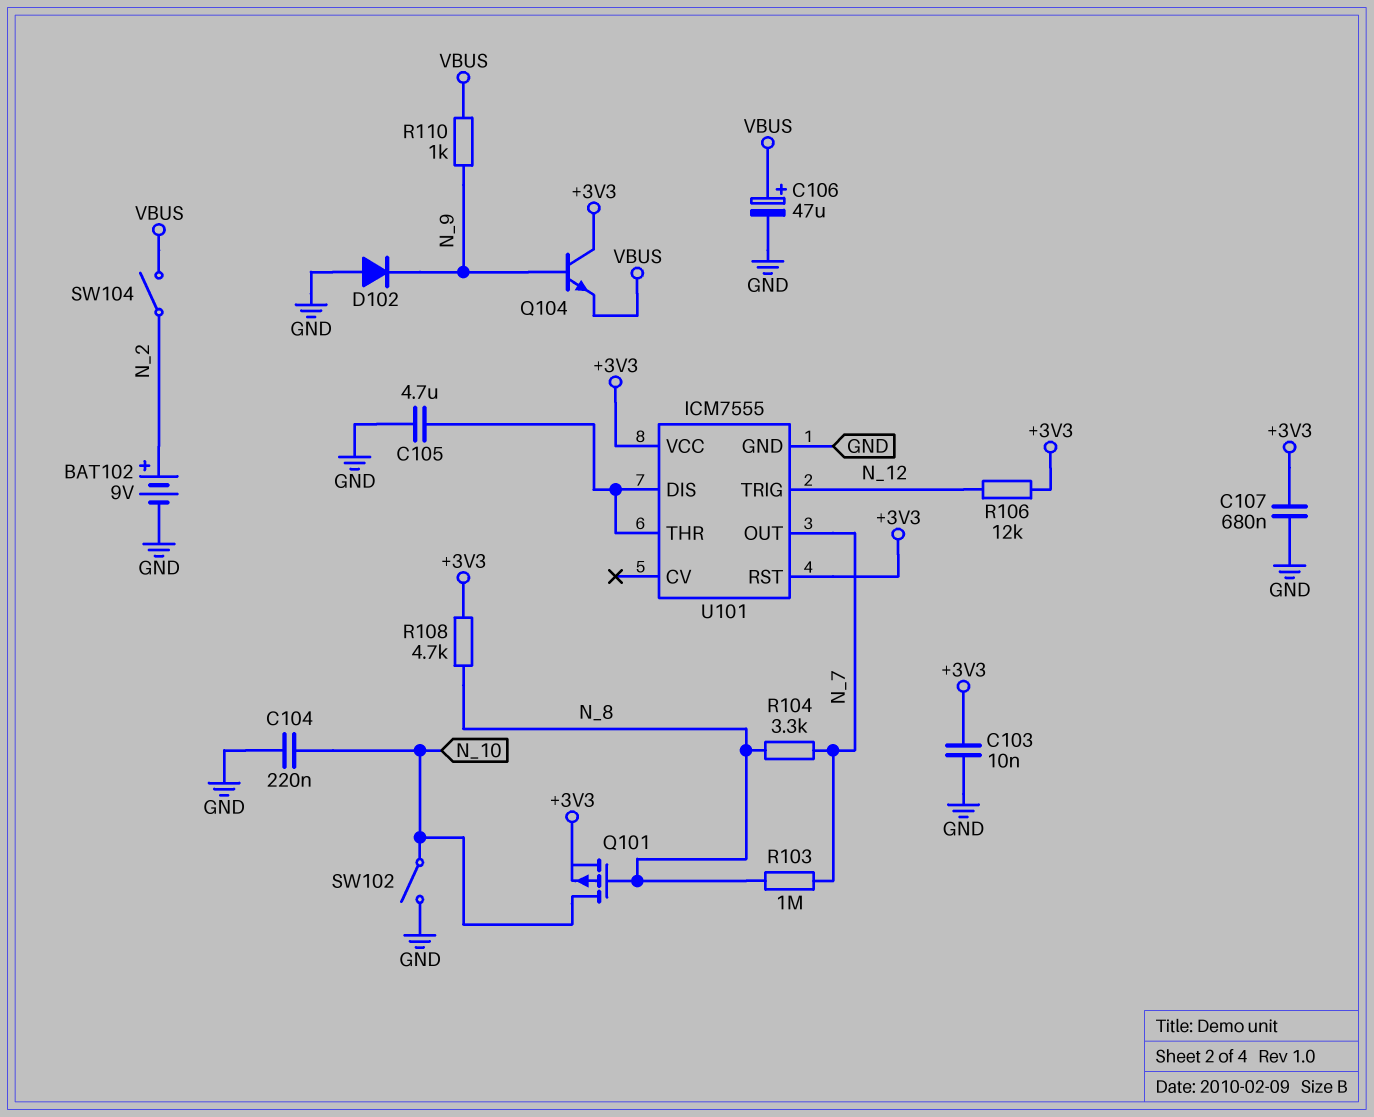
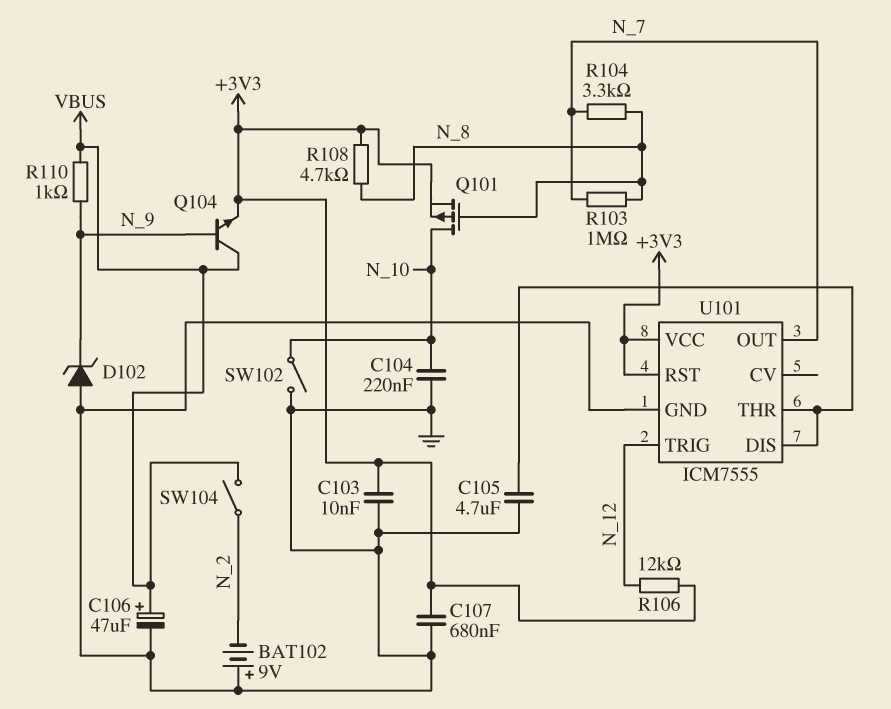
BAT102: 9V (plus N_2, minus GND) -> 9V (plus GND, minus N_2)
D102: diode (A GND, K N_9) -> zener (A GND, K N_9)
Q104: NPN (B N_9, C +3V3, E VBUS) -> NPN (B N_9, C VBUS, E +3V3)

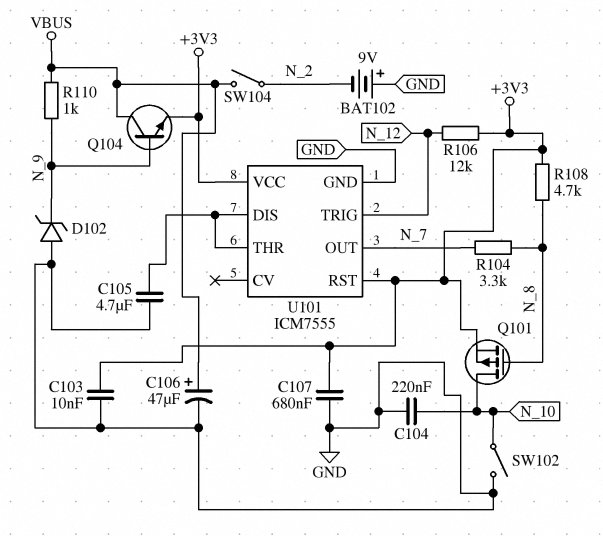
R103: 1M (N_7, N_8) -> none

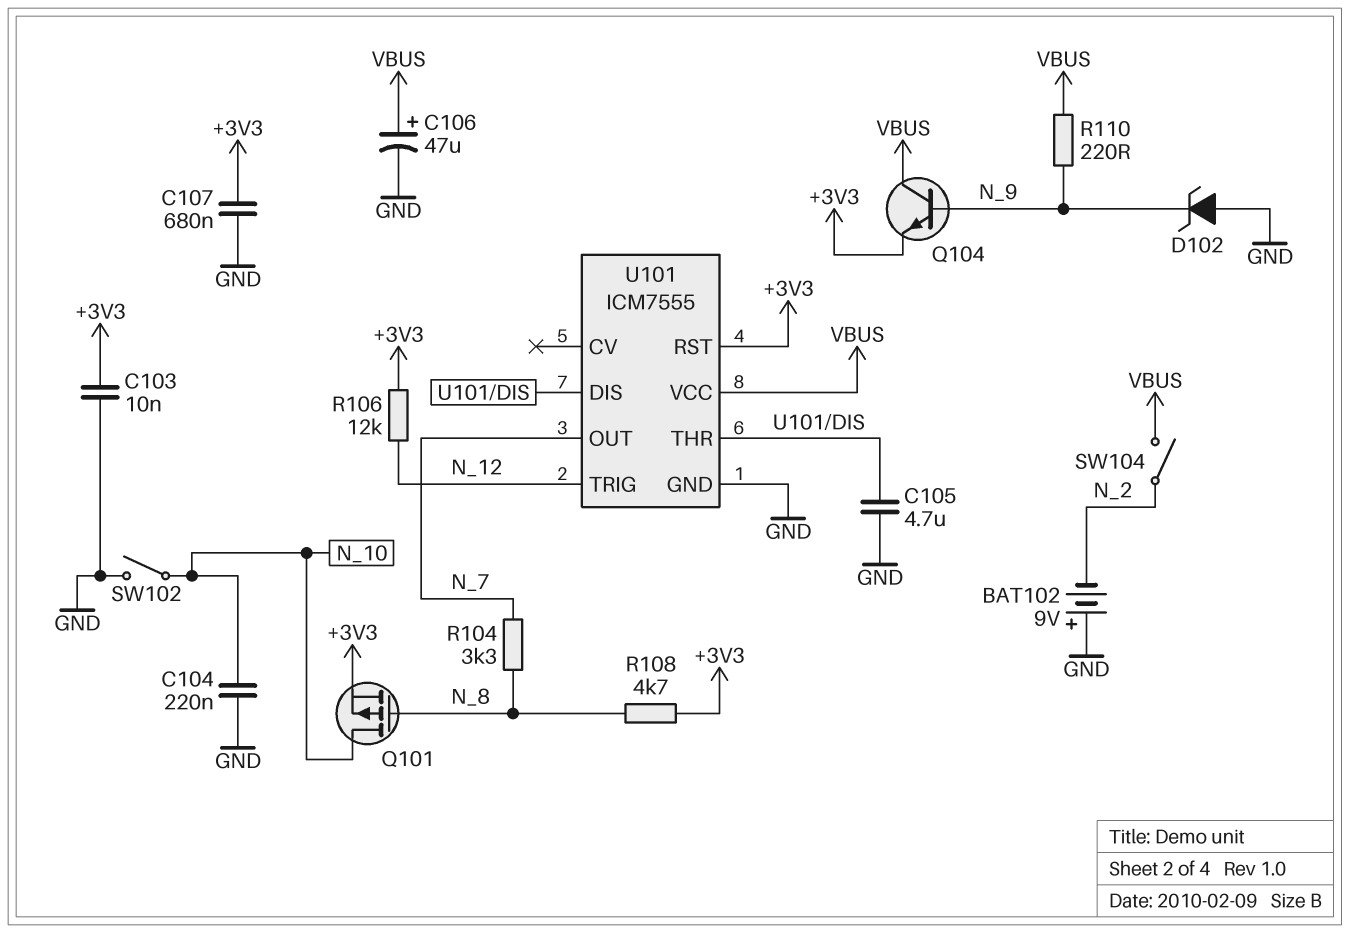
R110: 1k (N_9, VBUS) -> 220 (N_9, VBUS)
U101 pin VCC: +3V3 -> VBUS

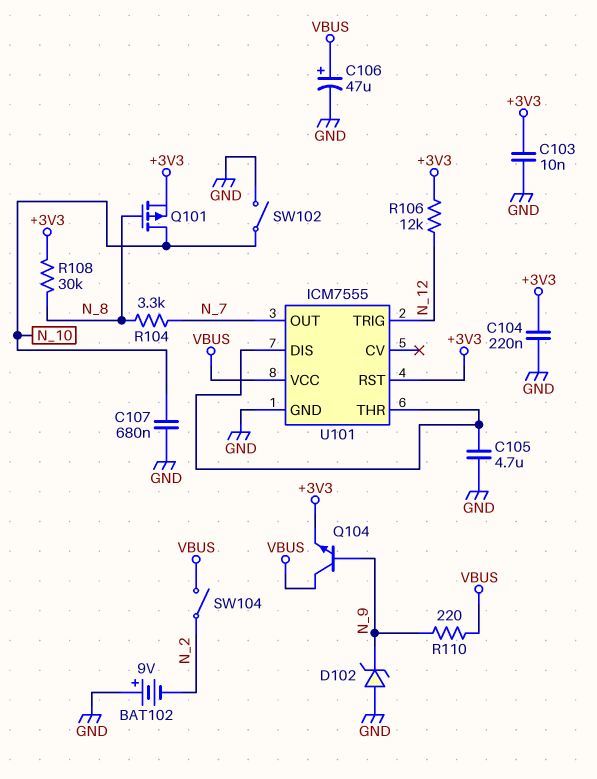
C104: 220nF (GND, N_10) -> 220nF (+3V3, GND)
C107: 680nF (+3V3, GND) -> 680nF (GND, N_10)
R108: 4.7k (+3V3, N_8) -> 30k (+3V3, N_8)

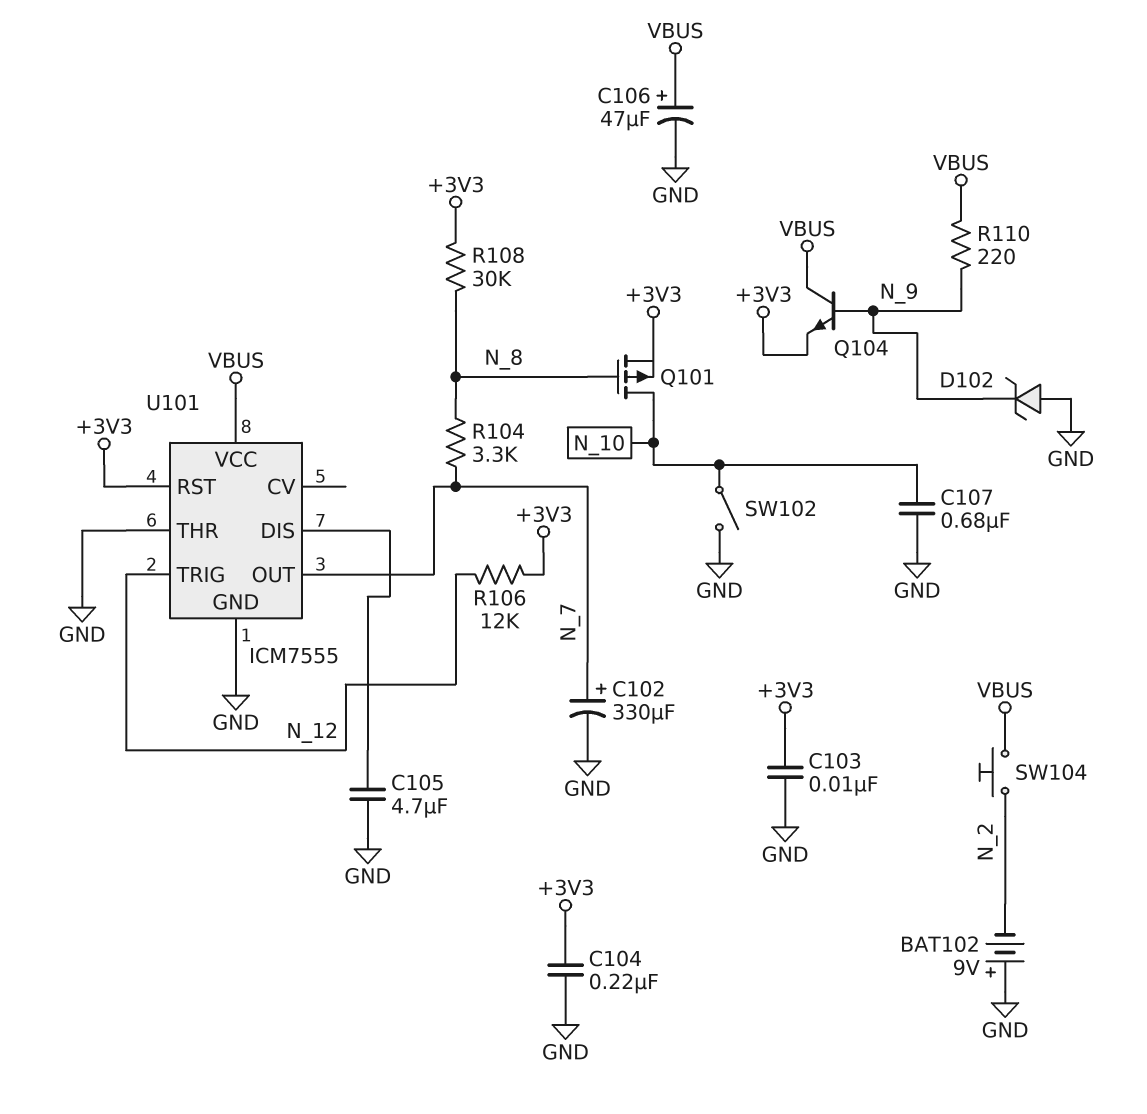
C102: none -> 330uF (plus N_7, minus GND)
SW104: switch (N_2, VBUS) -> button (N_2, VBUS)
U101 pin THR: U101/DIS -> GND

